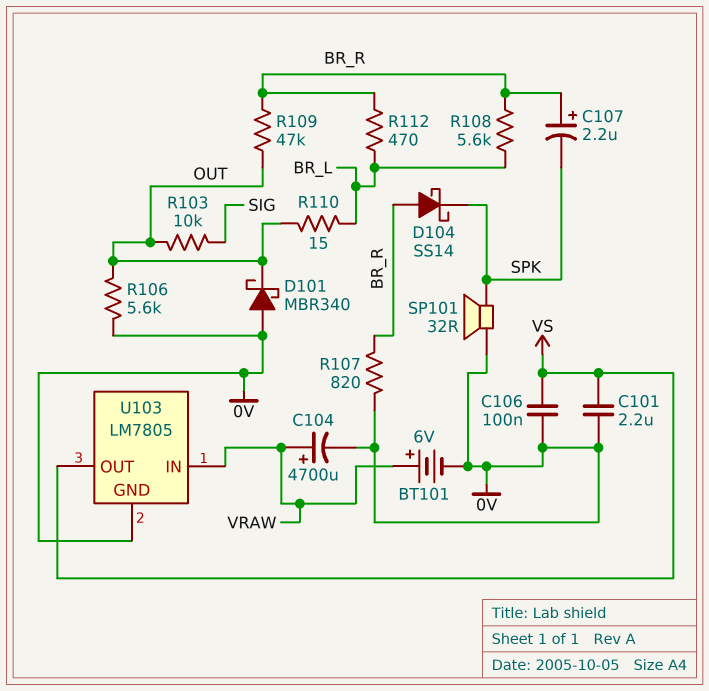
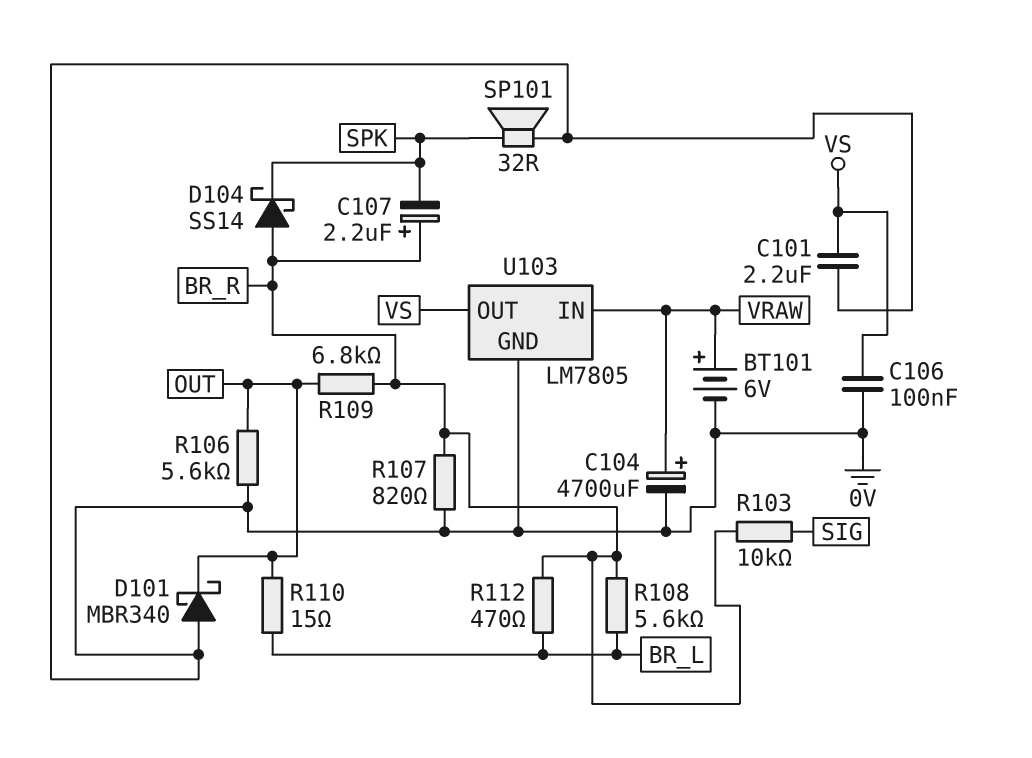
R103: 10k (OUT, SIG) -> 10k (BR_R, SIG)
R109: 47k (BR_R, OUT) -> 6.8k (BR_R, OUT)

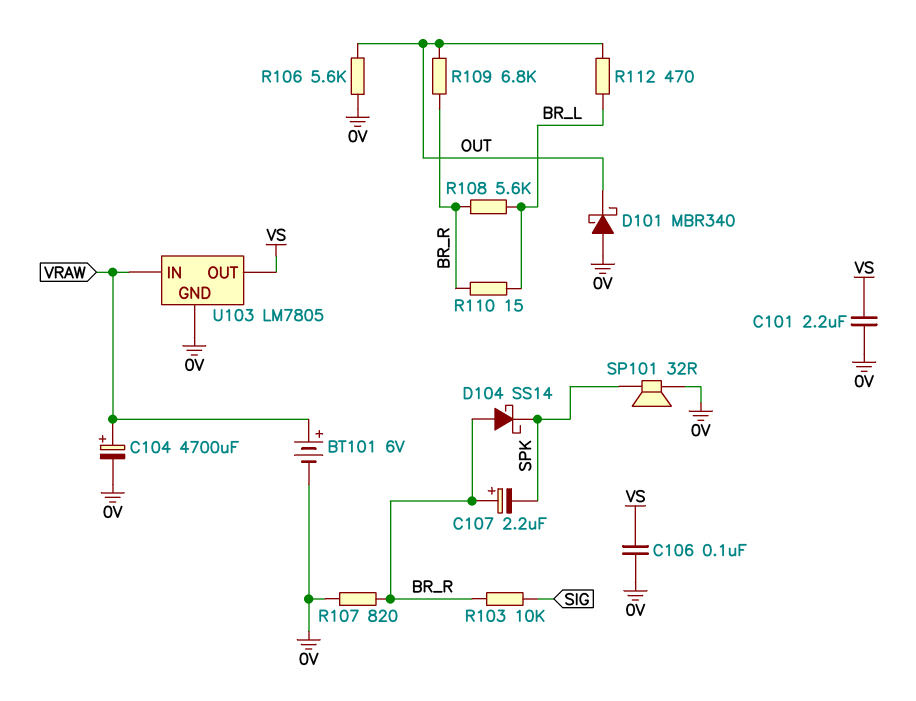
R110: 15 (BR_L, OUT) -> 15 (BR_L, BR_R)
R112: 470 (BR_L, BR_R) -> 470 (BR_L, OUT)

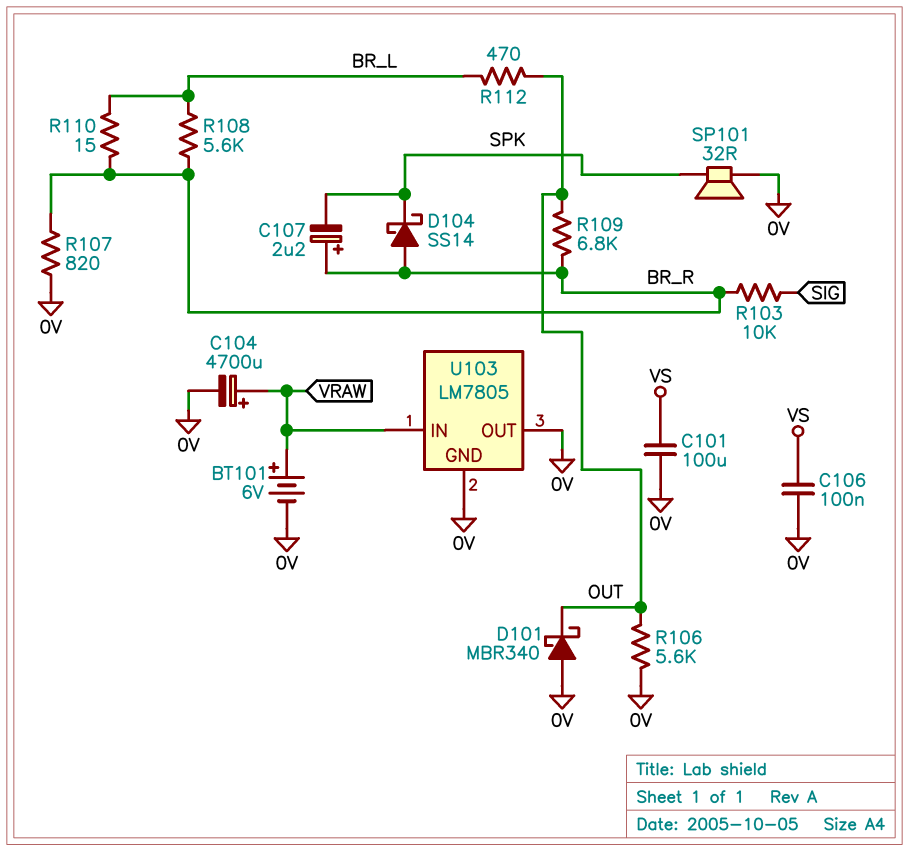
C101: 2.2uF (0V, VS) -> 100uF (0V, VS)
U103 pin OUT: VS -> 0V

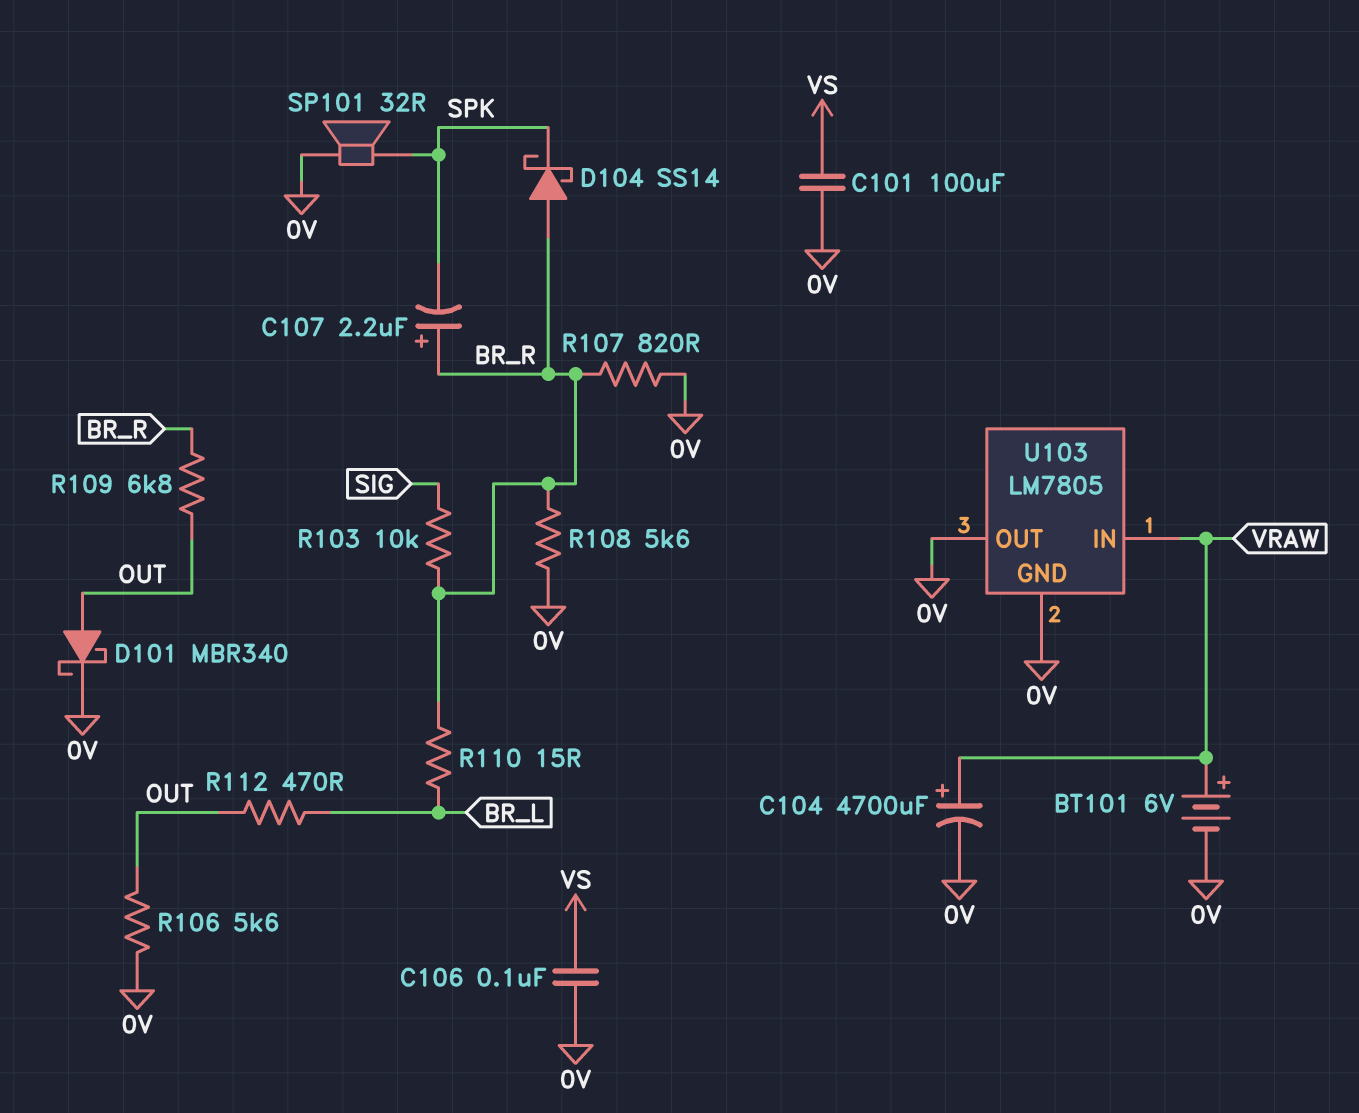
D101: schottky MBR340 (A 0V, K OUT) -> schottky MBR340 (A OUT, K 0V)
R108: 5.6k (BR_L, BR_R) -> 5.6k (0V, BR_R)

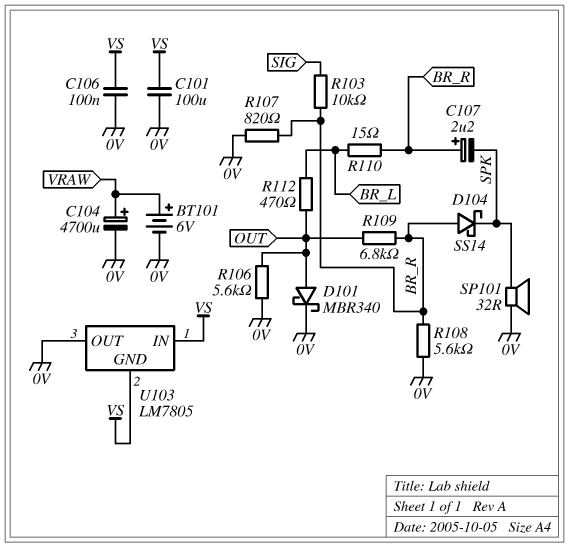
U103 pin GND: 0V -> VS
U103 pin IN: VRAW -> VS

